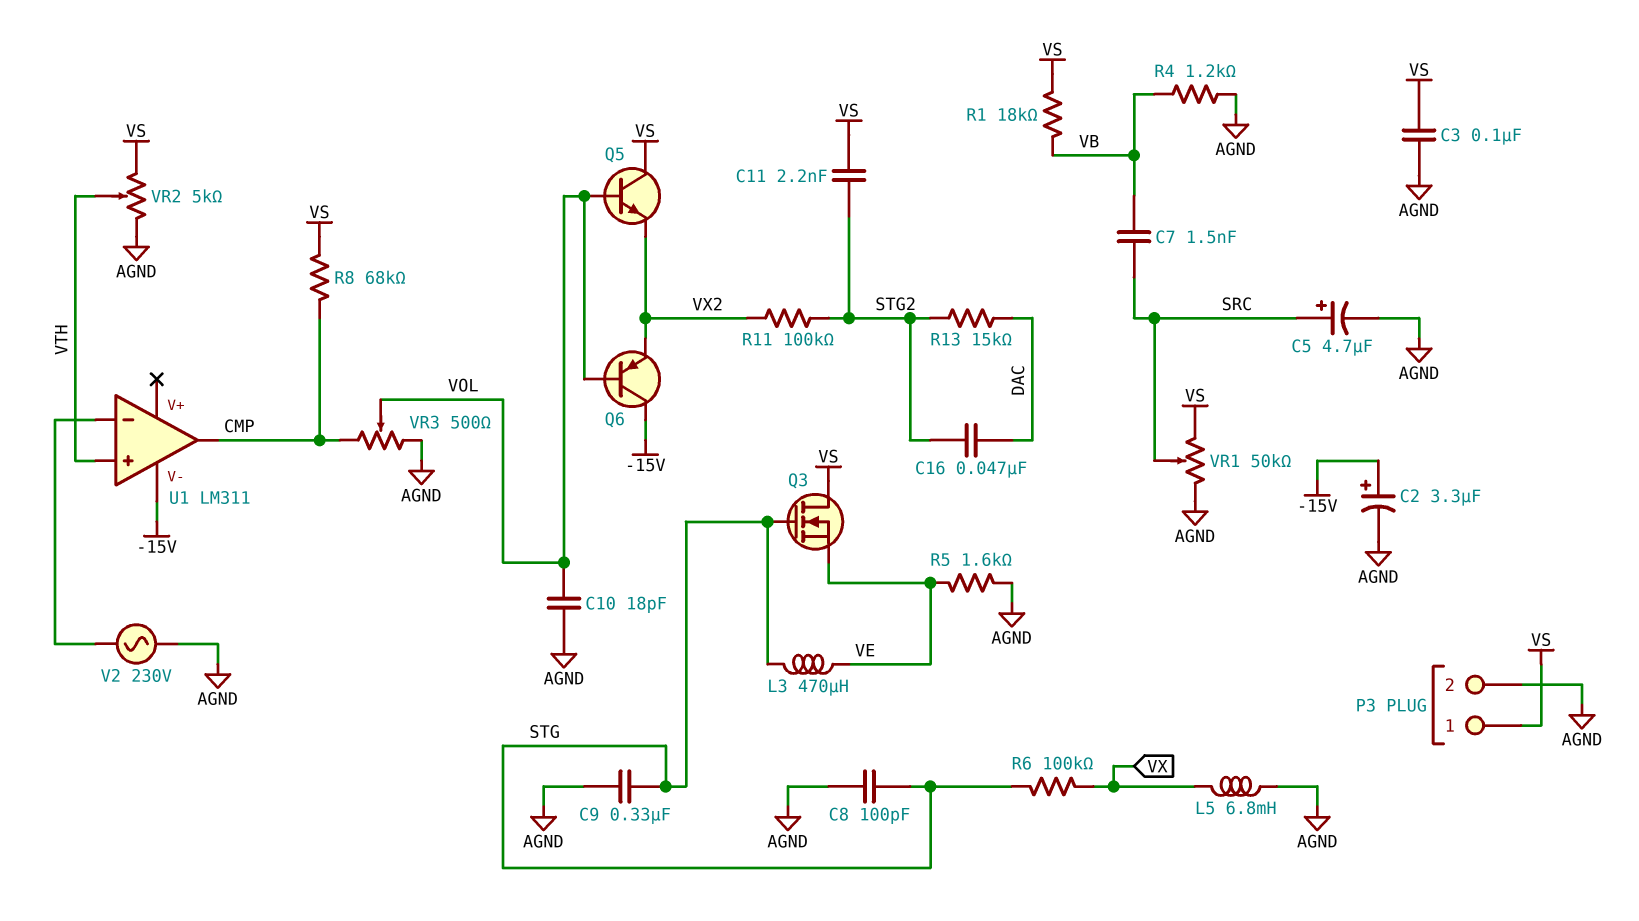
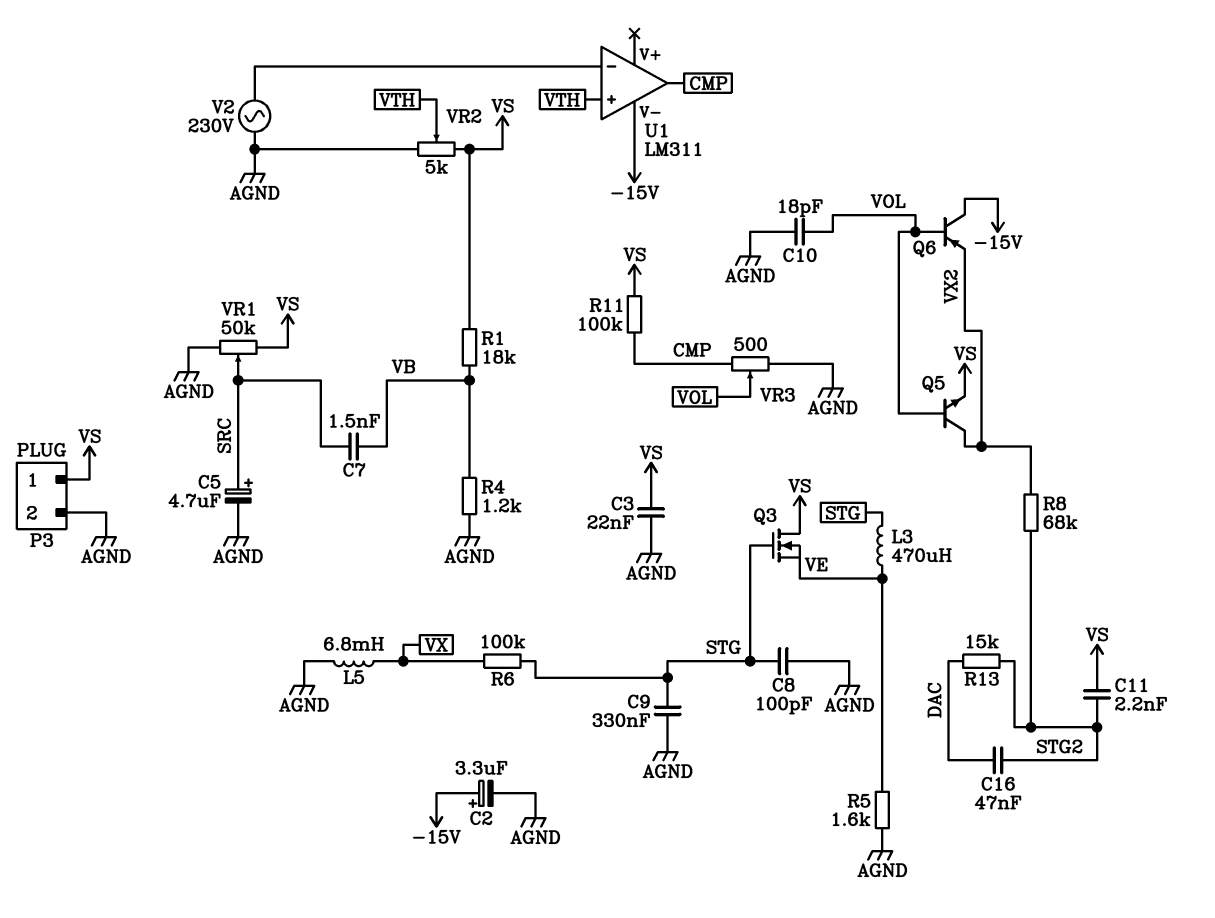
C3: 100nF (AGND, VS) -> 22nF (AGND, VS)
Q5: NPN (B VOL, C VS, E VX2) -> NPN (B VOL, C VX2, E VS)
R8: 68k (CMP, VS) -> 68k (STG2, VX2)
R11: 100k (STG2, VX2) -> 100k (CMP, VS)

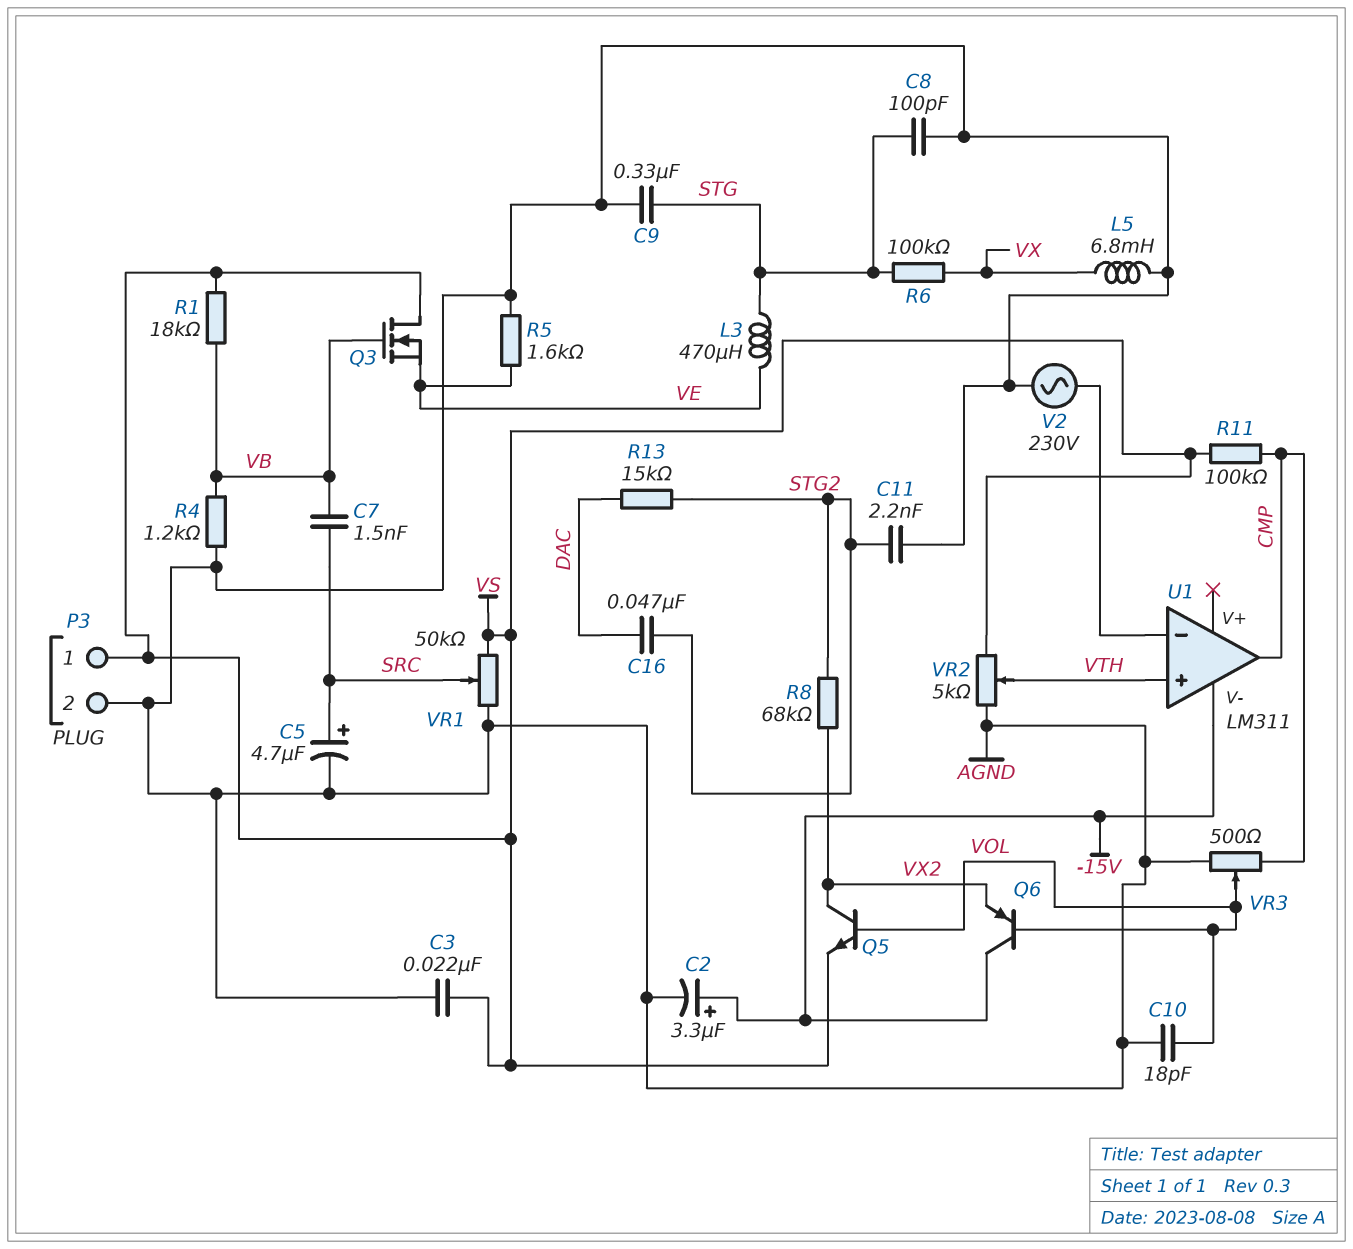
C11: 2.2nF (STG2, VS) -> 2.2nF (AGND, STG2)
Q3: NMOS (G STG, D VS, S VE) -> NMOS (G VB, D VS, S VE)

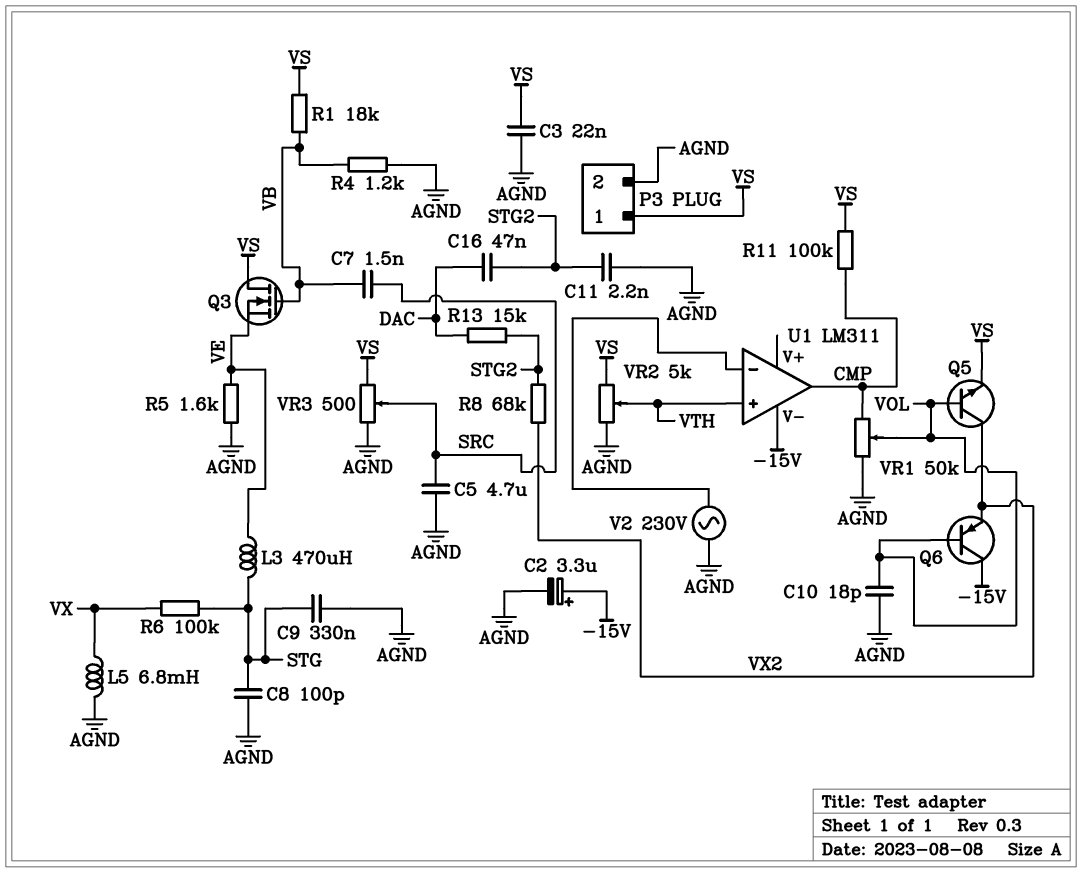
C5: 4.7uF (plus SRC, minus AGND) -> 4.7uF (AGND, SRC)
VR1: 50k (AGND, VS, wiper SRC) -> 50k (AGND, CMP, wiper VOL)
VR3: 500 (AGND, CMP, wiper VOL) -> 500 (AGND, VS, wiper SRC)

